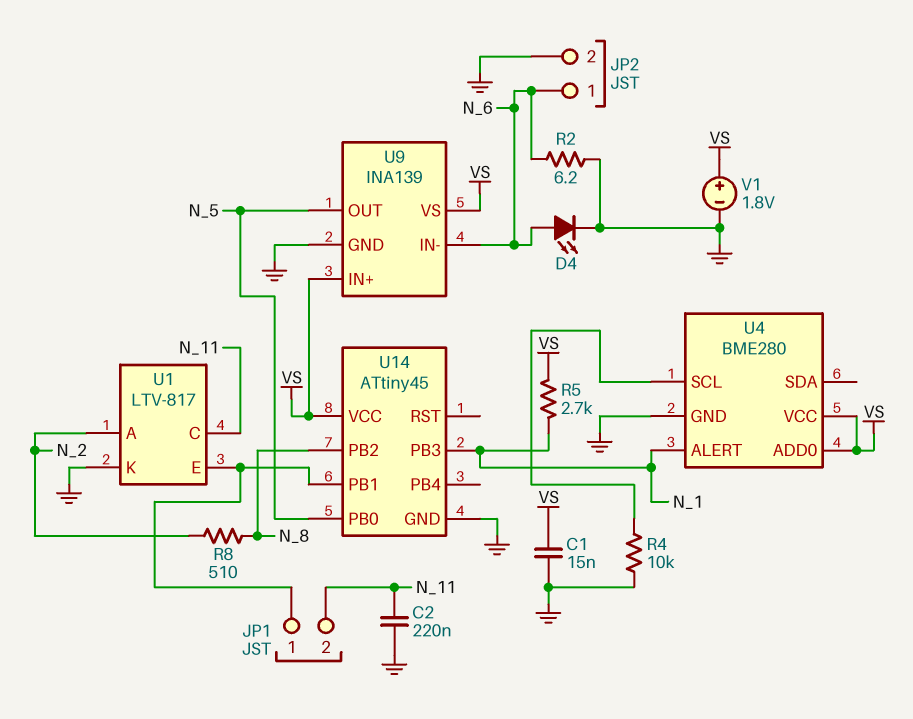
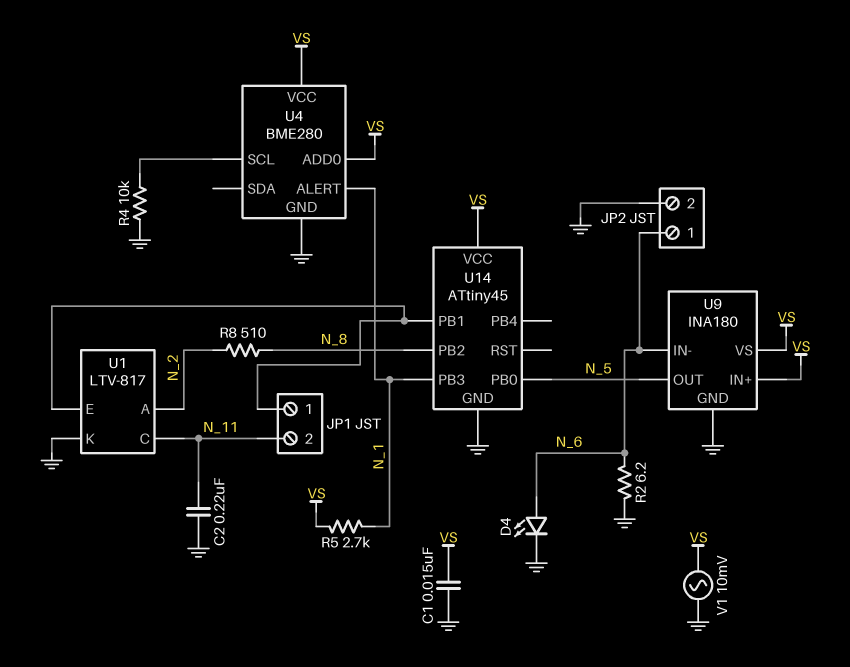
U9: INA139 -> INA180
V1: 1.8V (plus VS, minus GND) -> AC 10mV (GND, VS)

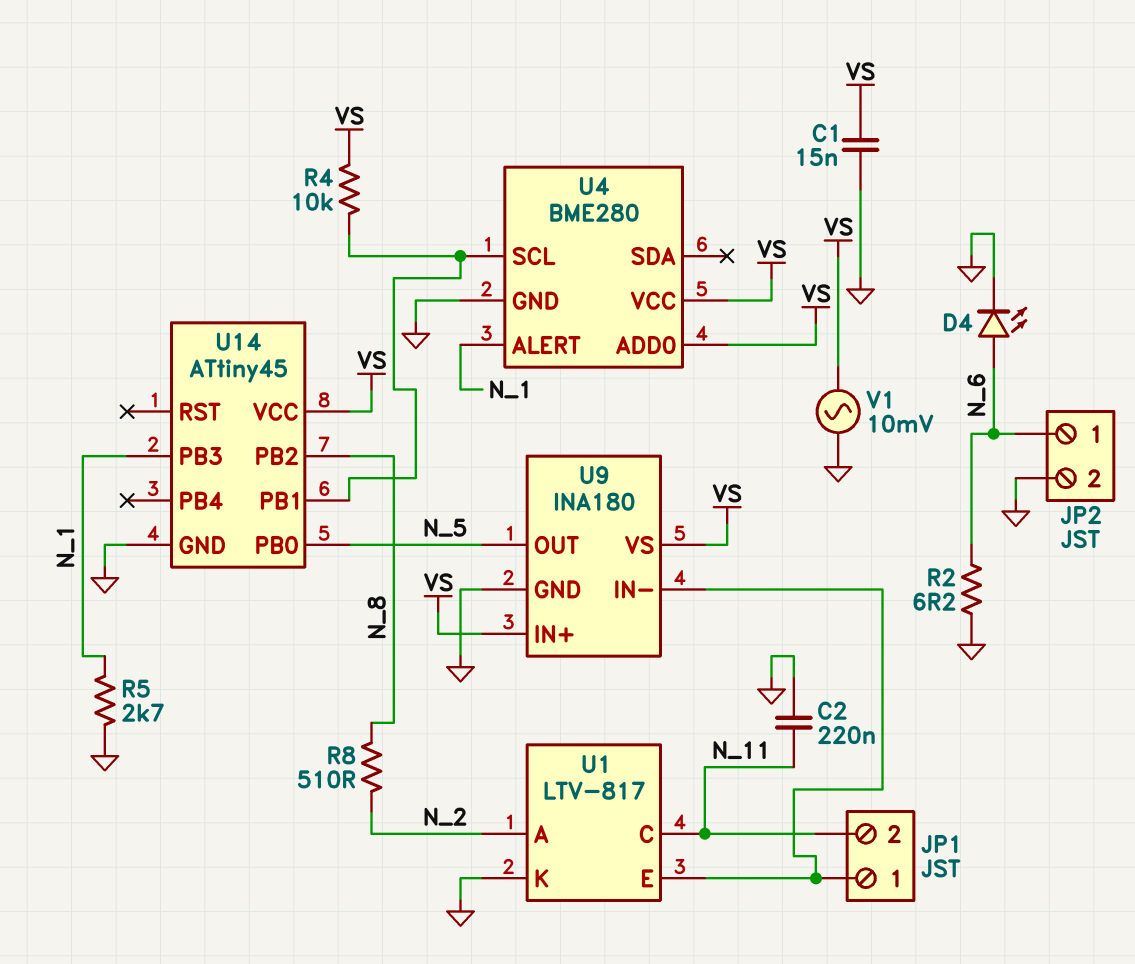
R4: 10k (GND, U4/SCL) -> 10k (U4/SCL, VS)
R5: 2.7k (N_1, VS) -> 2.7k (GND, N_1)
U9 pin IN-: N_6 -> JP1/1
U14 pin PB1: JP1/1 -> U4/SCL

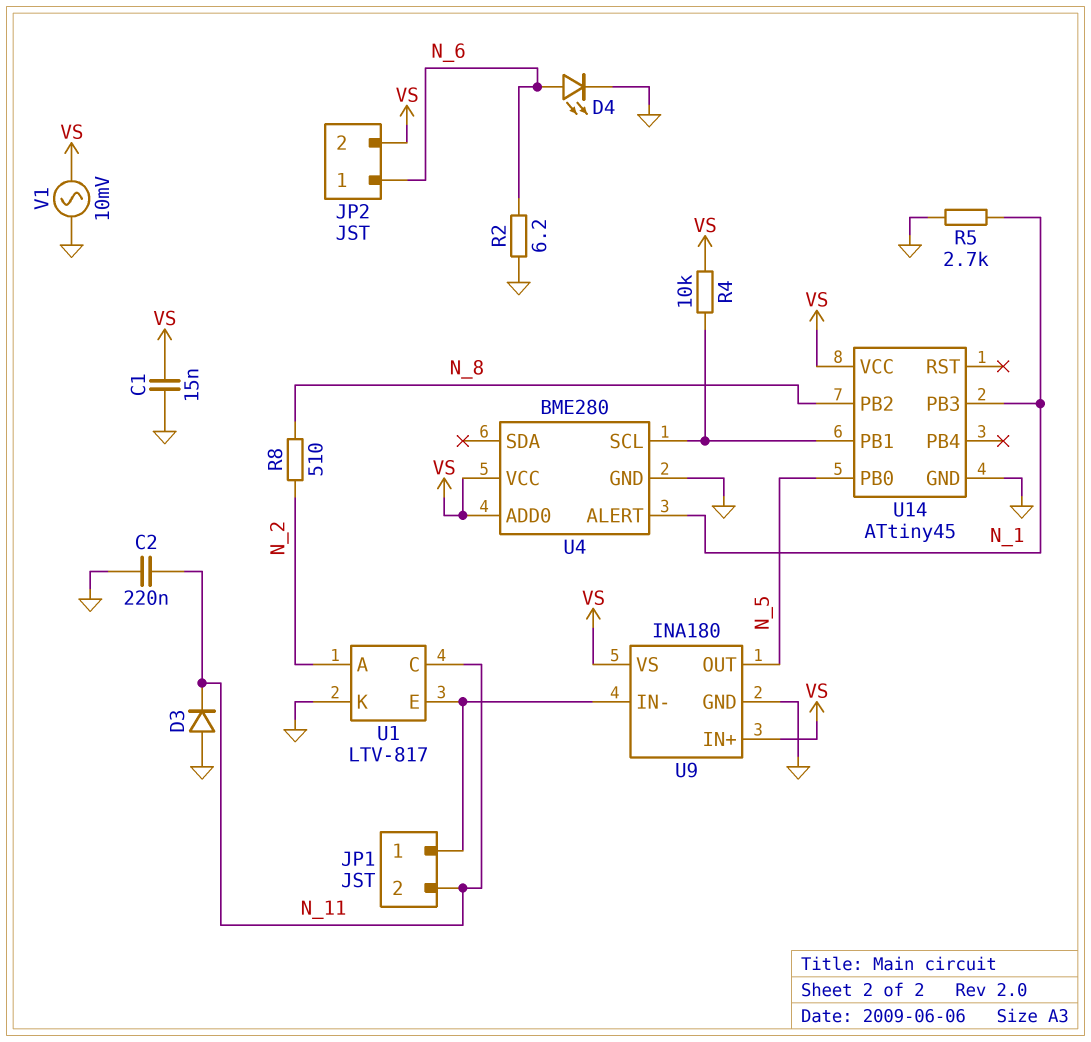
D3: none -> diode (A GND, K N_11)
JP2 pin 2: GND -> VS

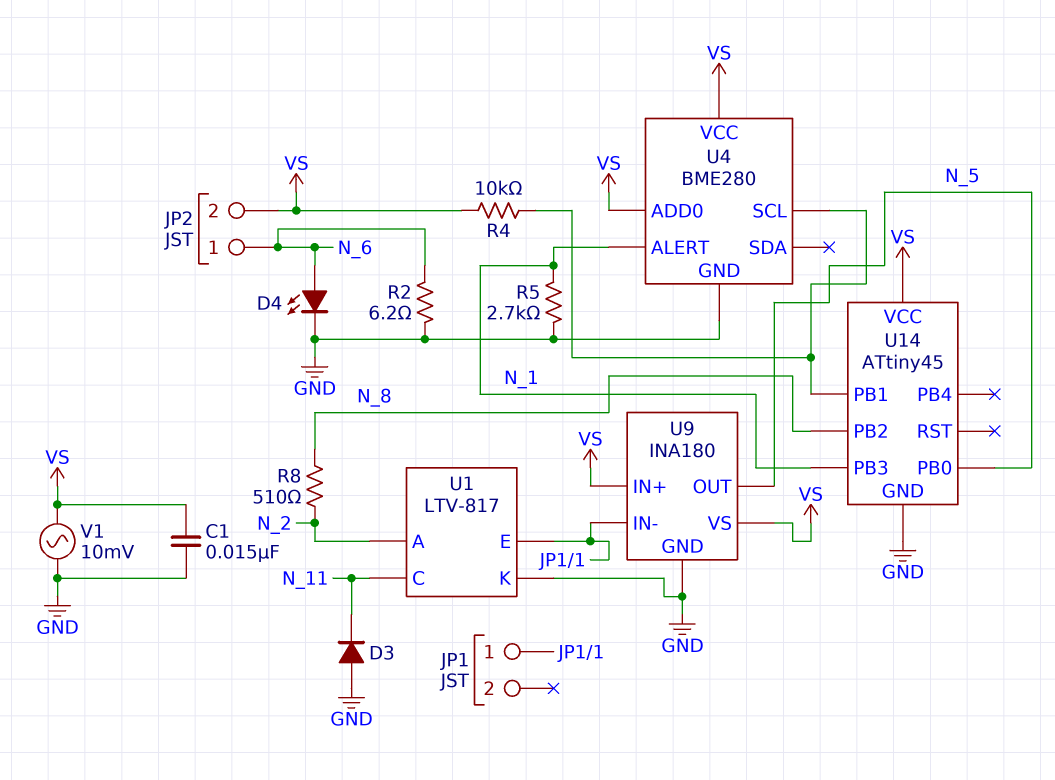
C2: 220nF (GND, N_11) -> none
JP1 pin 2: N_11 -> none

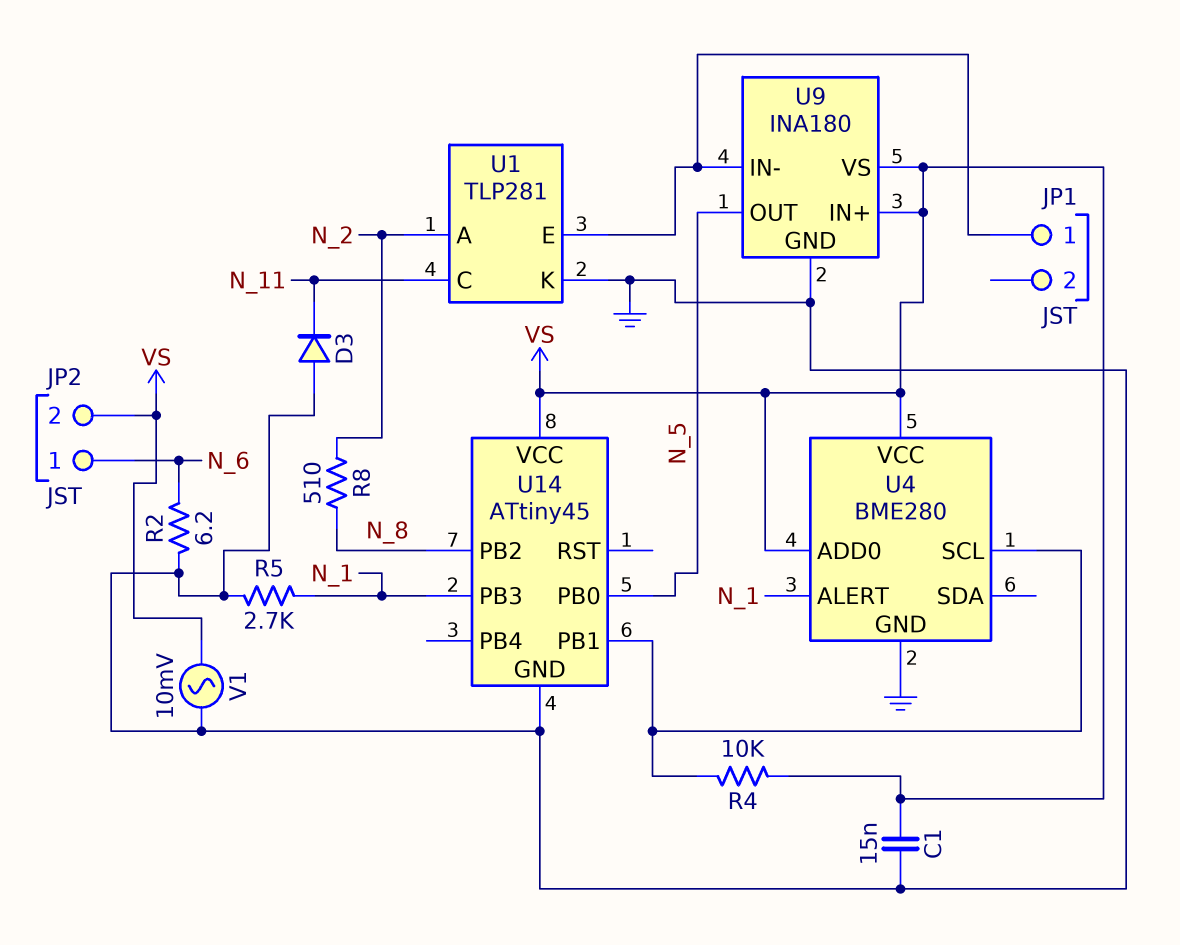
D4: LED (A N_6, K GND) -> none
U1: LTV-817 -> TLP281

